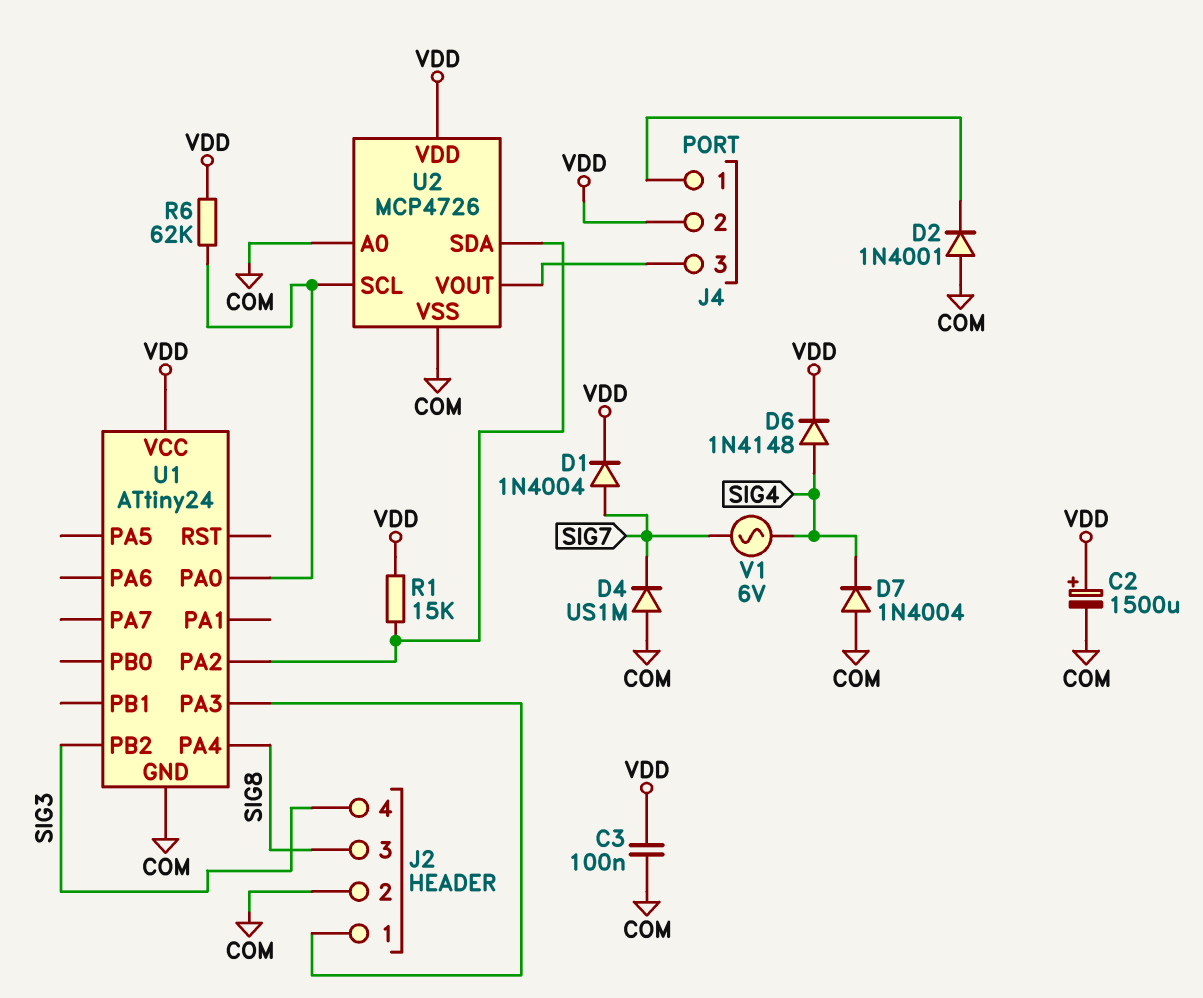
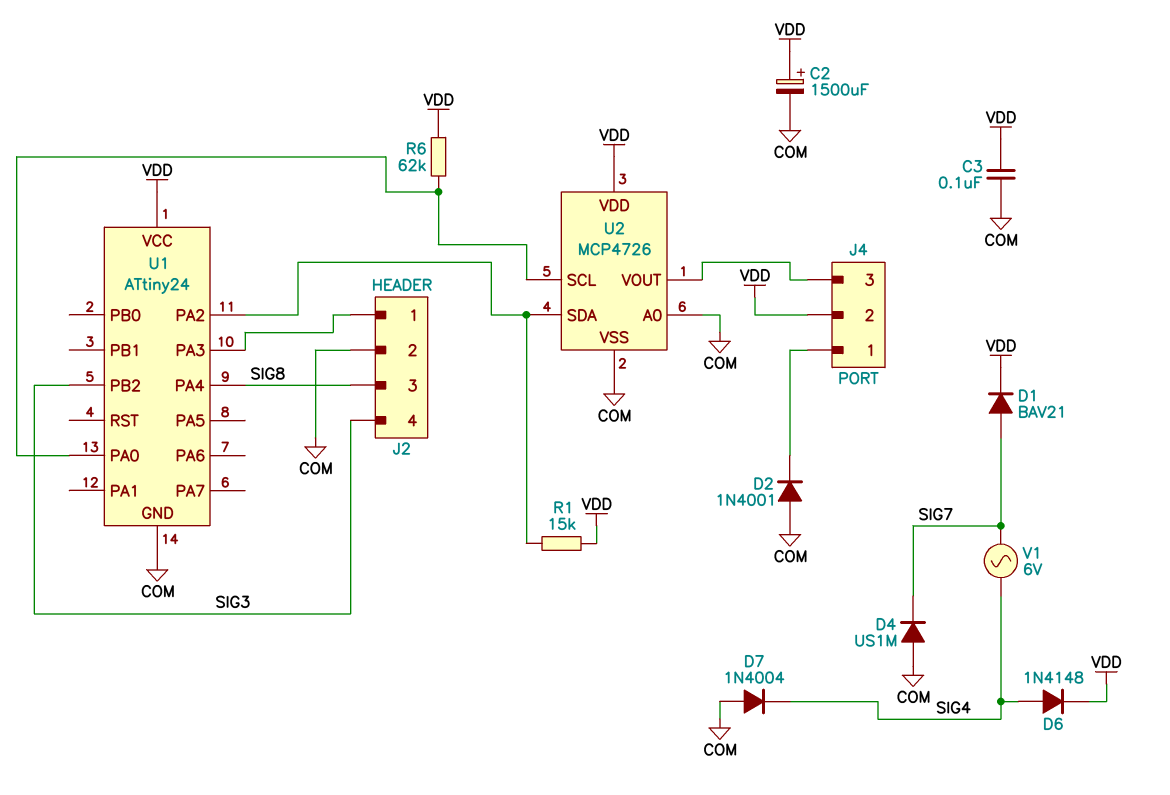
D1: diode 1N4004 (A SIG7, K VDD) -> diode BAV21 (A SIG7, K VDD)

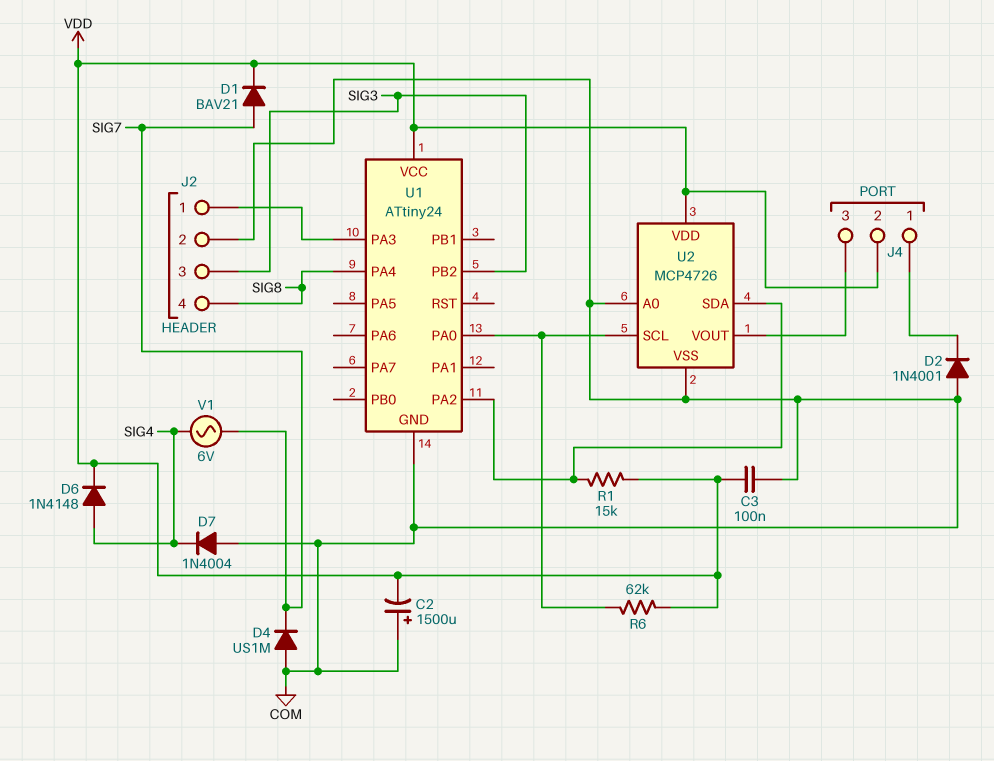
C2: 1500uF (plus VDD, minus COM) -> 1500uF (plus COM, minus VDD)
J2 pin 3: SIG8 -> SIG3
J2 pin 4: SIG3 -> SIG8

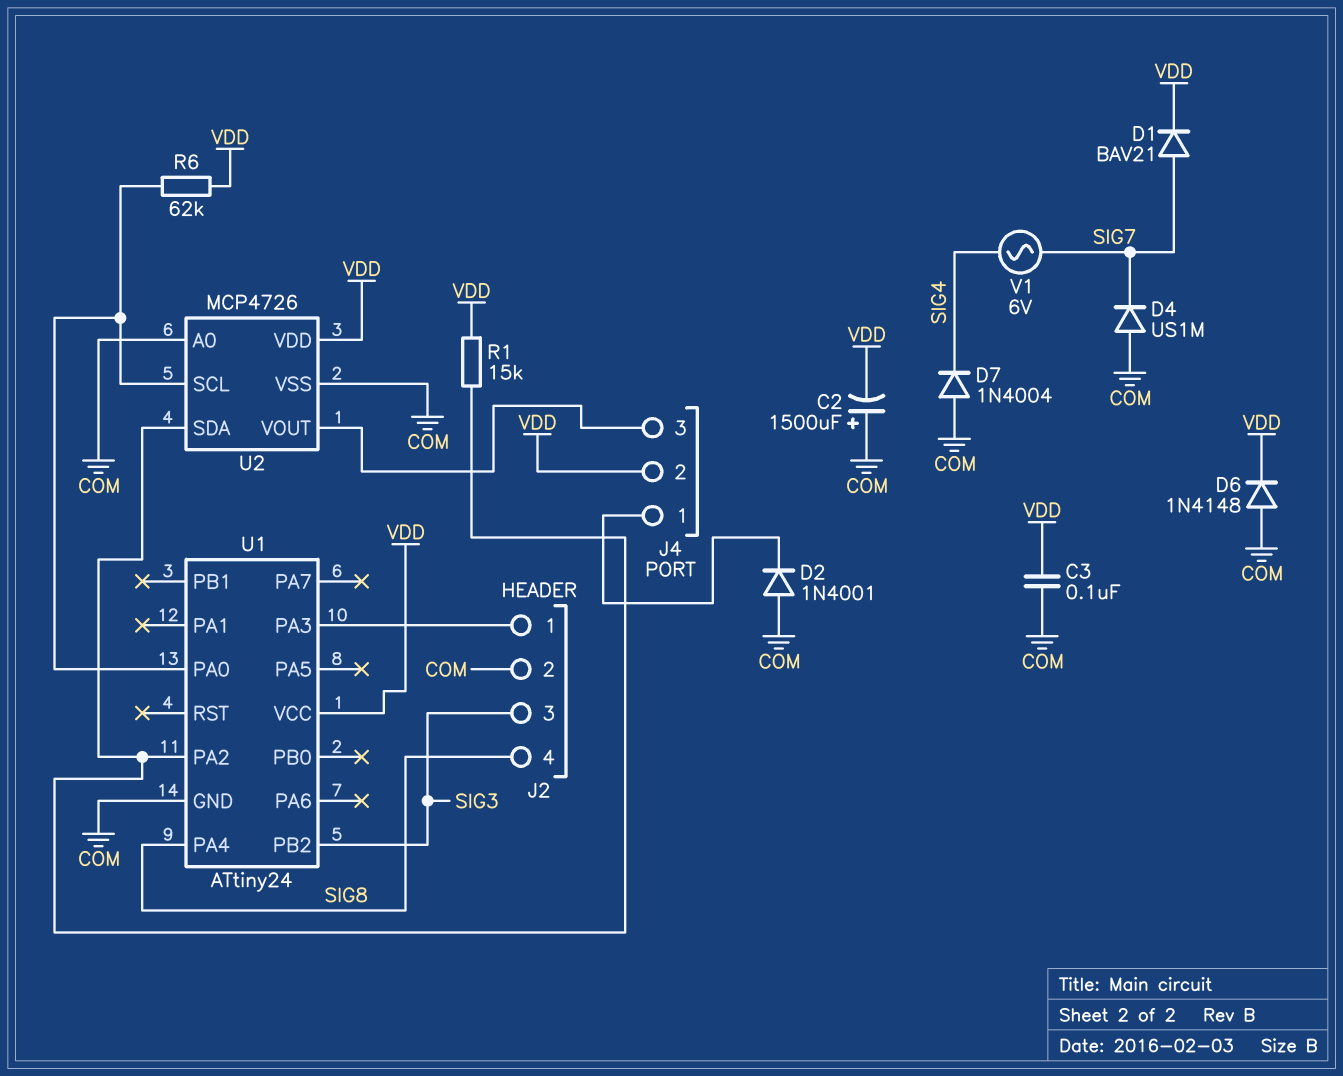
D6: diode 1N4148 (A SIG4, K VDD) -> diode 1N4148 (A COM, K VDD)

